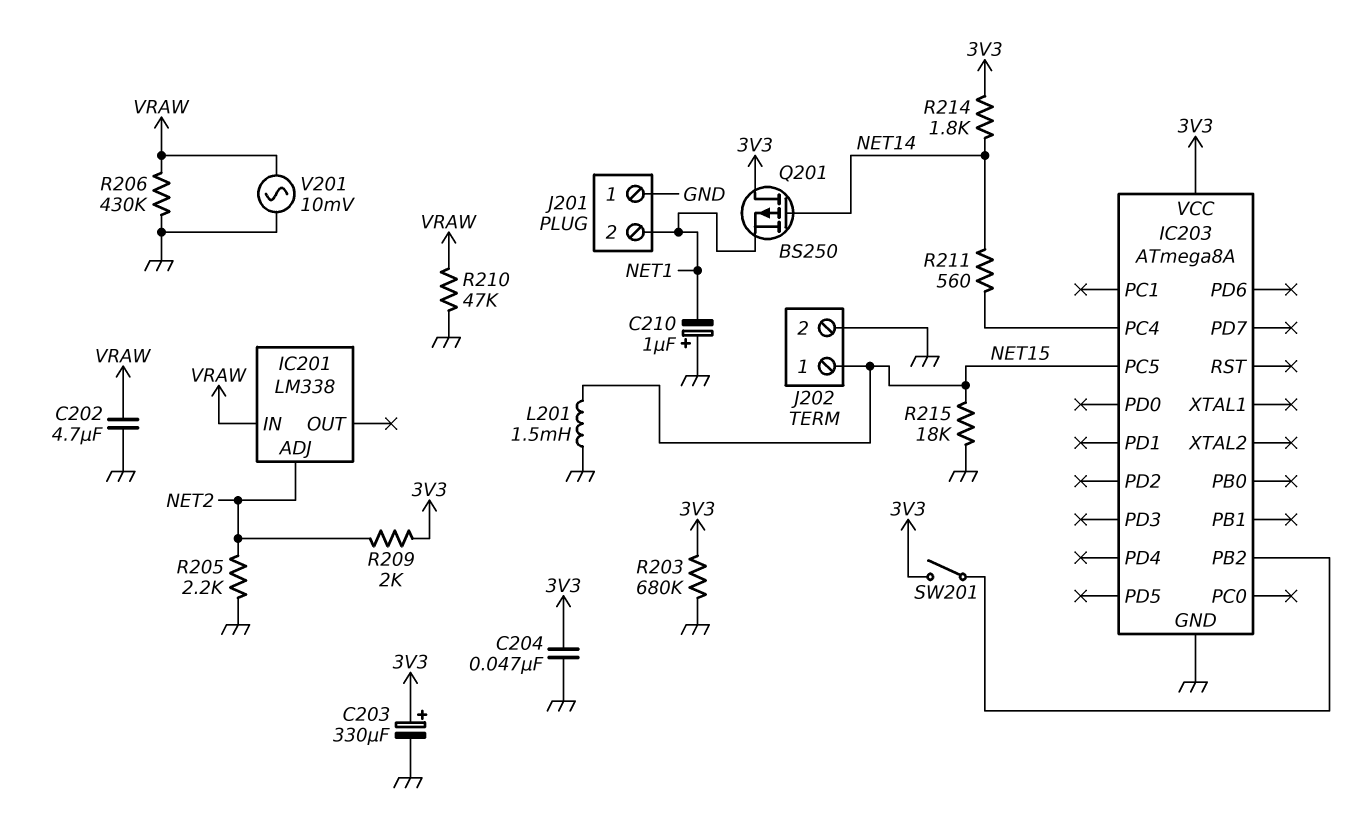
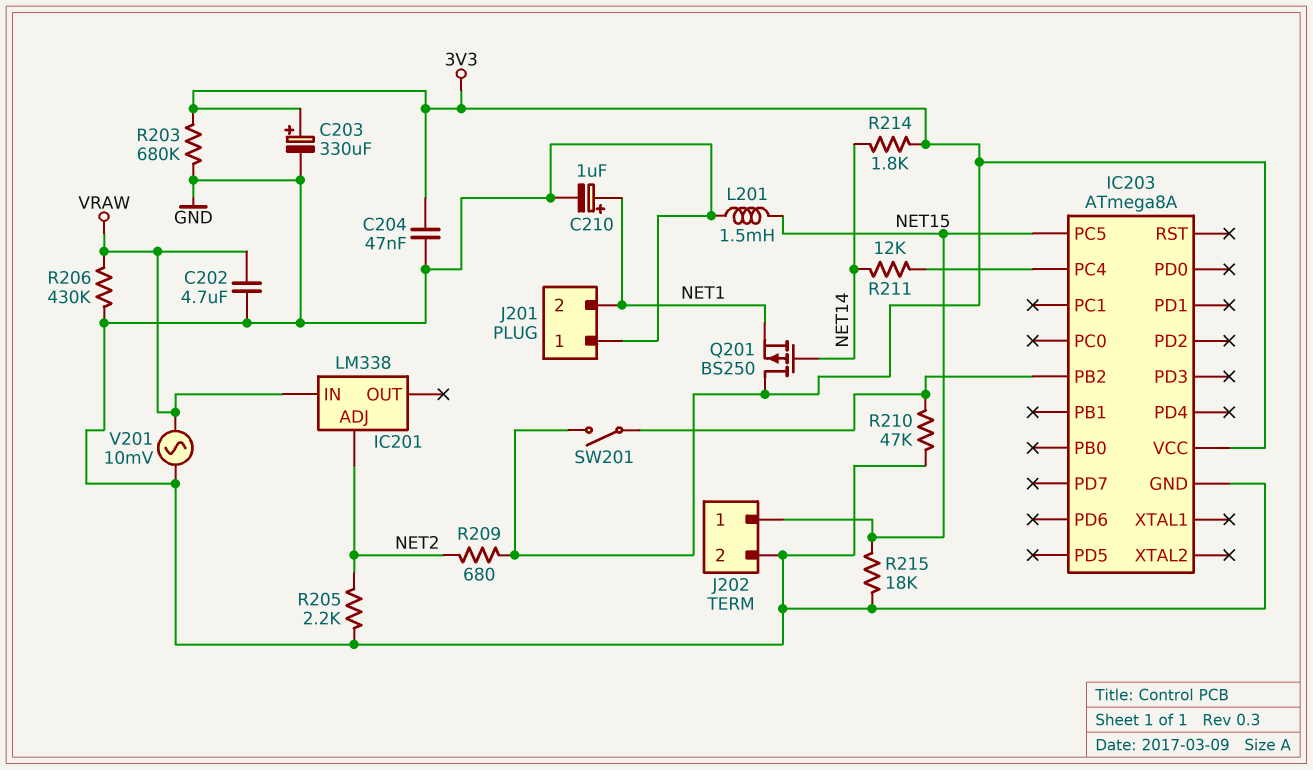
C210: 1uF (plus GND, minus NET1) -> 1uF (plus NET1, minus GND)
R209: 2k (3V3, NET2) -> 680 (3V3, NET2)
R210: 47k (GND, VRAW) -> 47k (GND, IC203/PB2)
R211: 560 (IC203/PC4, NET14) -> 12k (IC203/PC4, NET14)

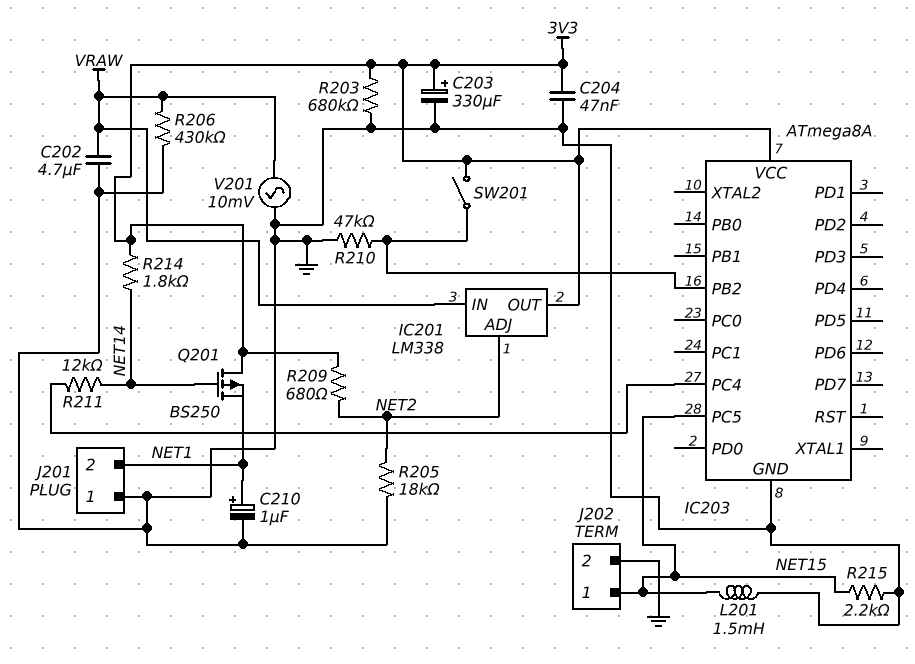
IC201 pin OUT: none -> 3V3
R205: 2.2k (GND, NET2) -> 18k (GND, NET2)
R215: 18k (GND, NET15) -> 2.2k (GND, NET15)

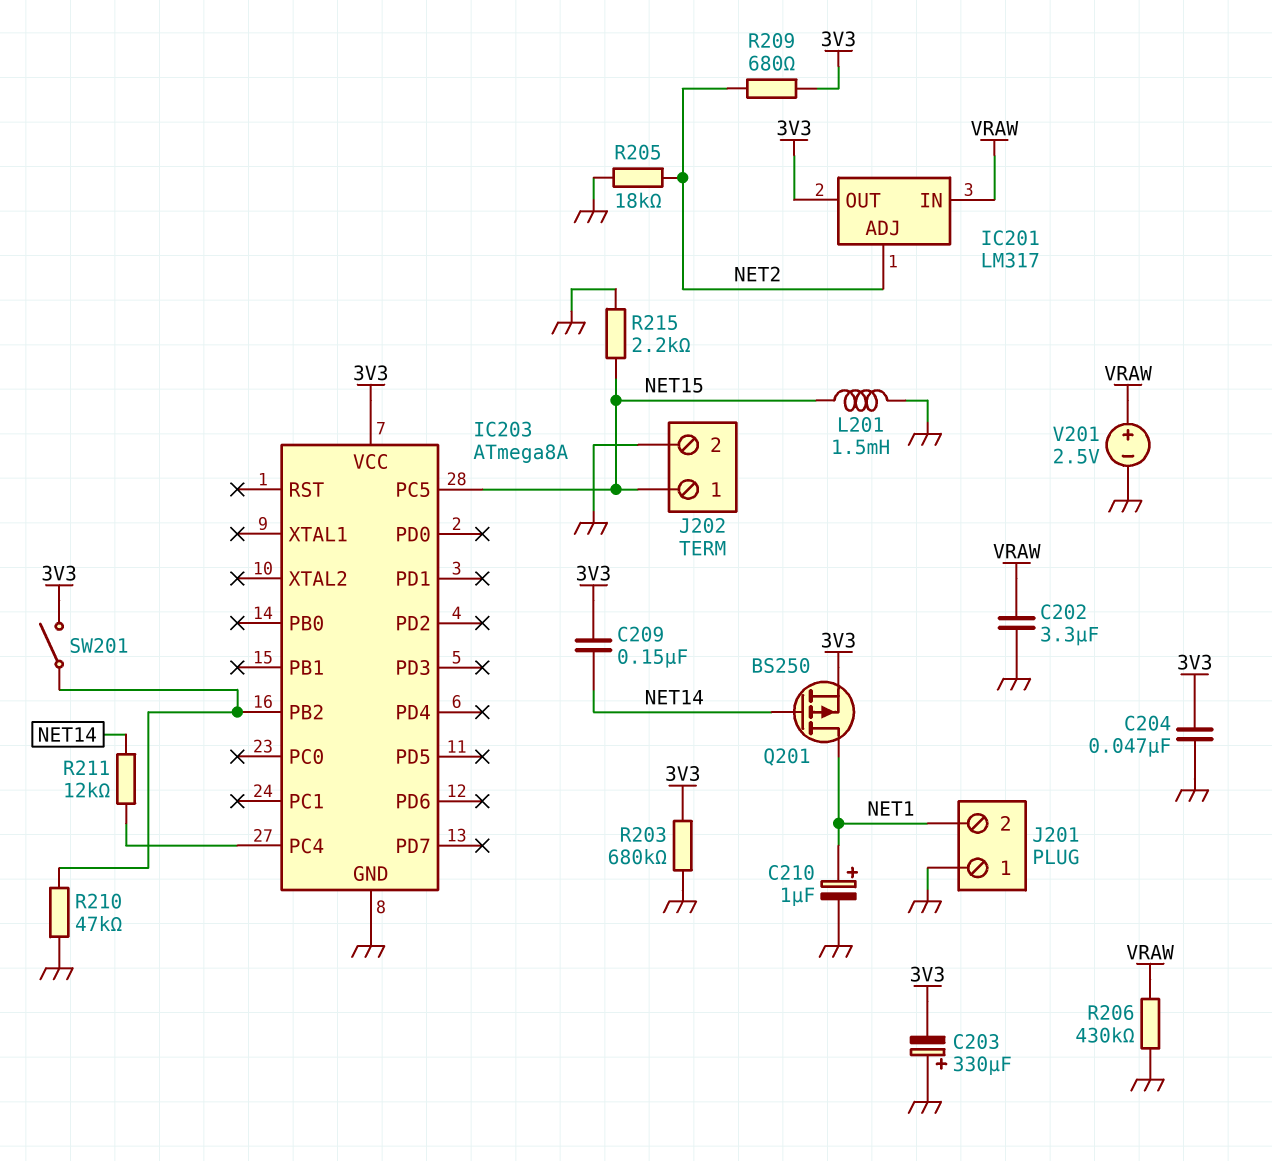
C202: 4.7uF (GND, VRAW) -> 3.3uF (GND, VRAW)
C203: 330uF (plus 3V3, minus GND) -> 330uF (plus GND, minus 3V3)
C209: none -> 150nF (3V3, NET14)
IC201: LM338 -> LM317
Q201: PMOS BS250 (G NET14, D 3V3, S NET1) -> PMOS BS250 (G NET14, D NET1, S 3V3)
R214: 1.8k (3V3, NET14) -> none
V201: AC 10mV (GND, VRAW) -> 2.5V (plus VRAW, minus GND)

